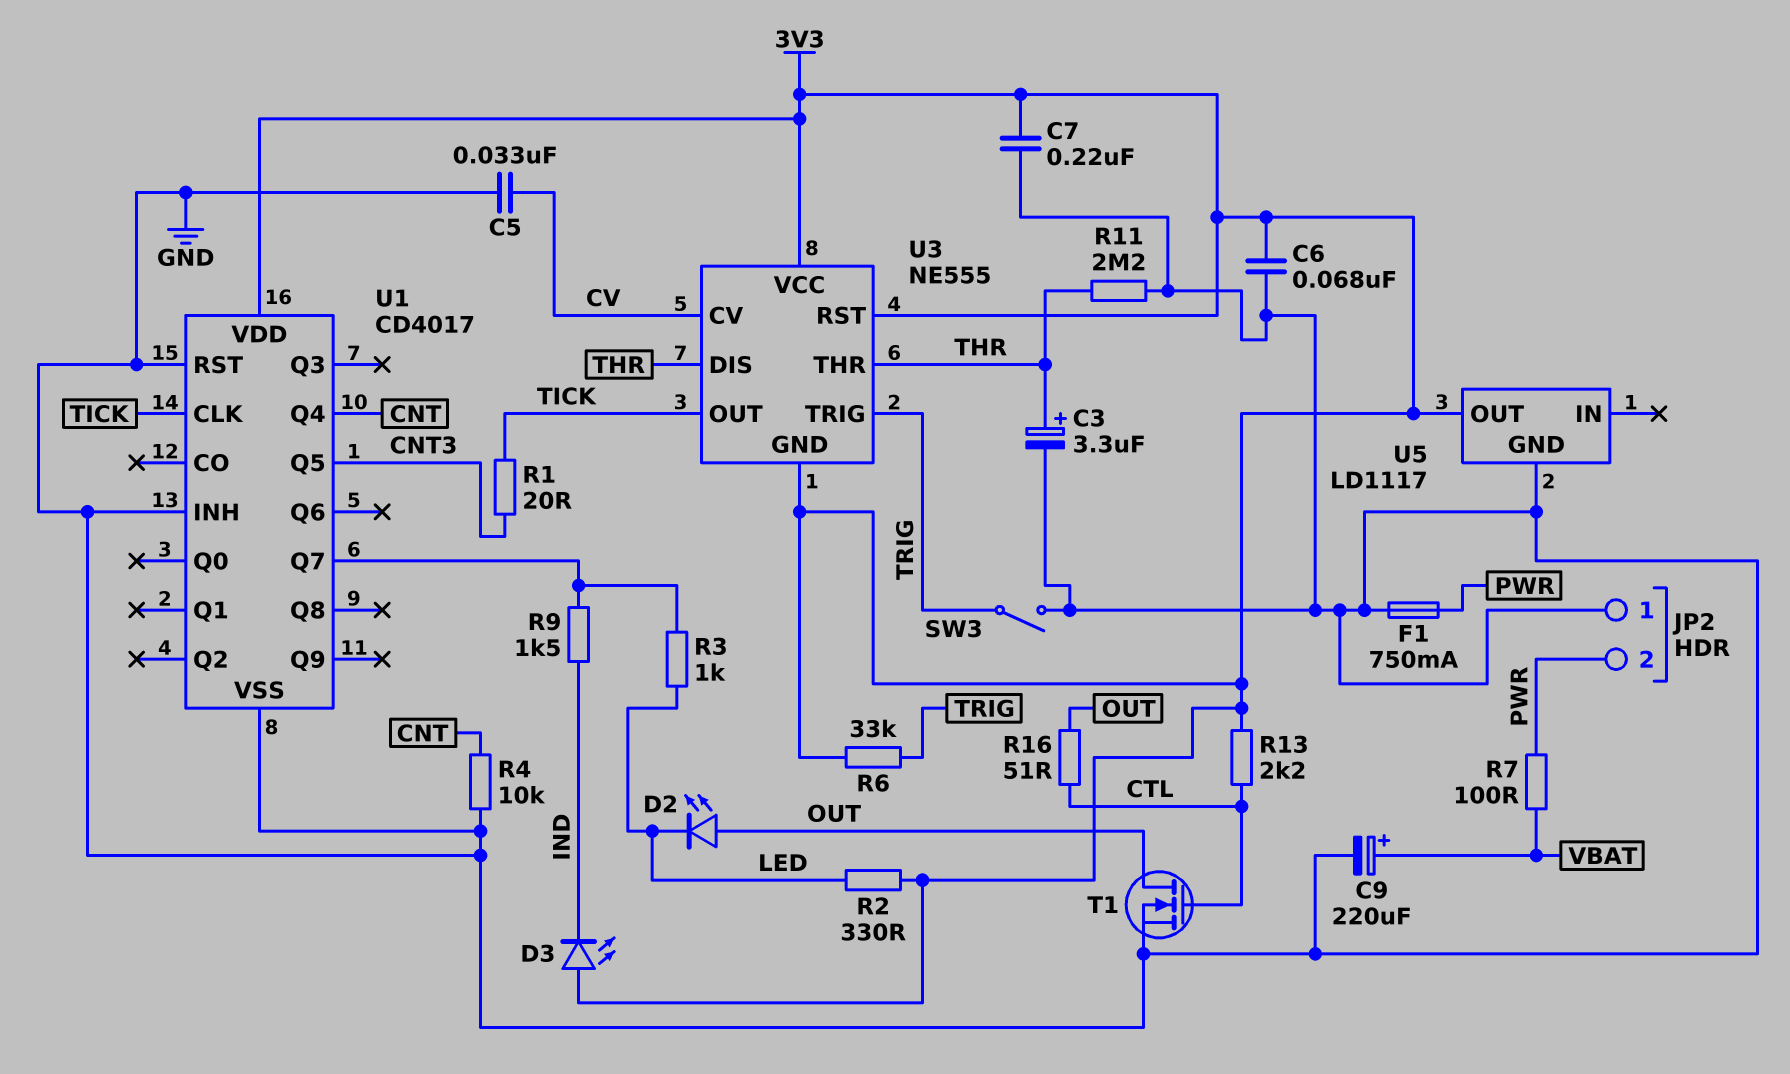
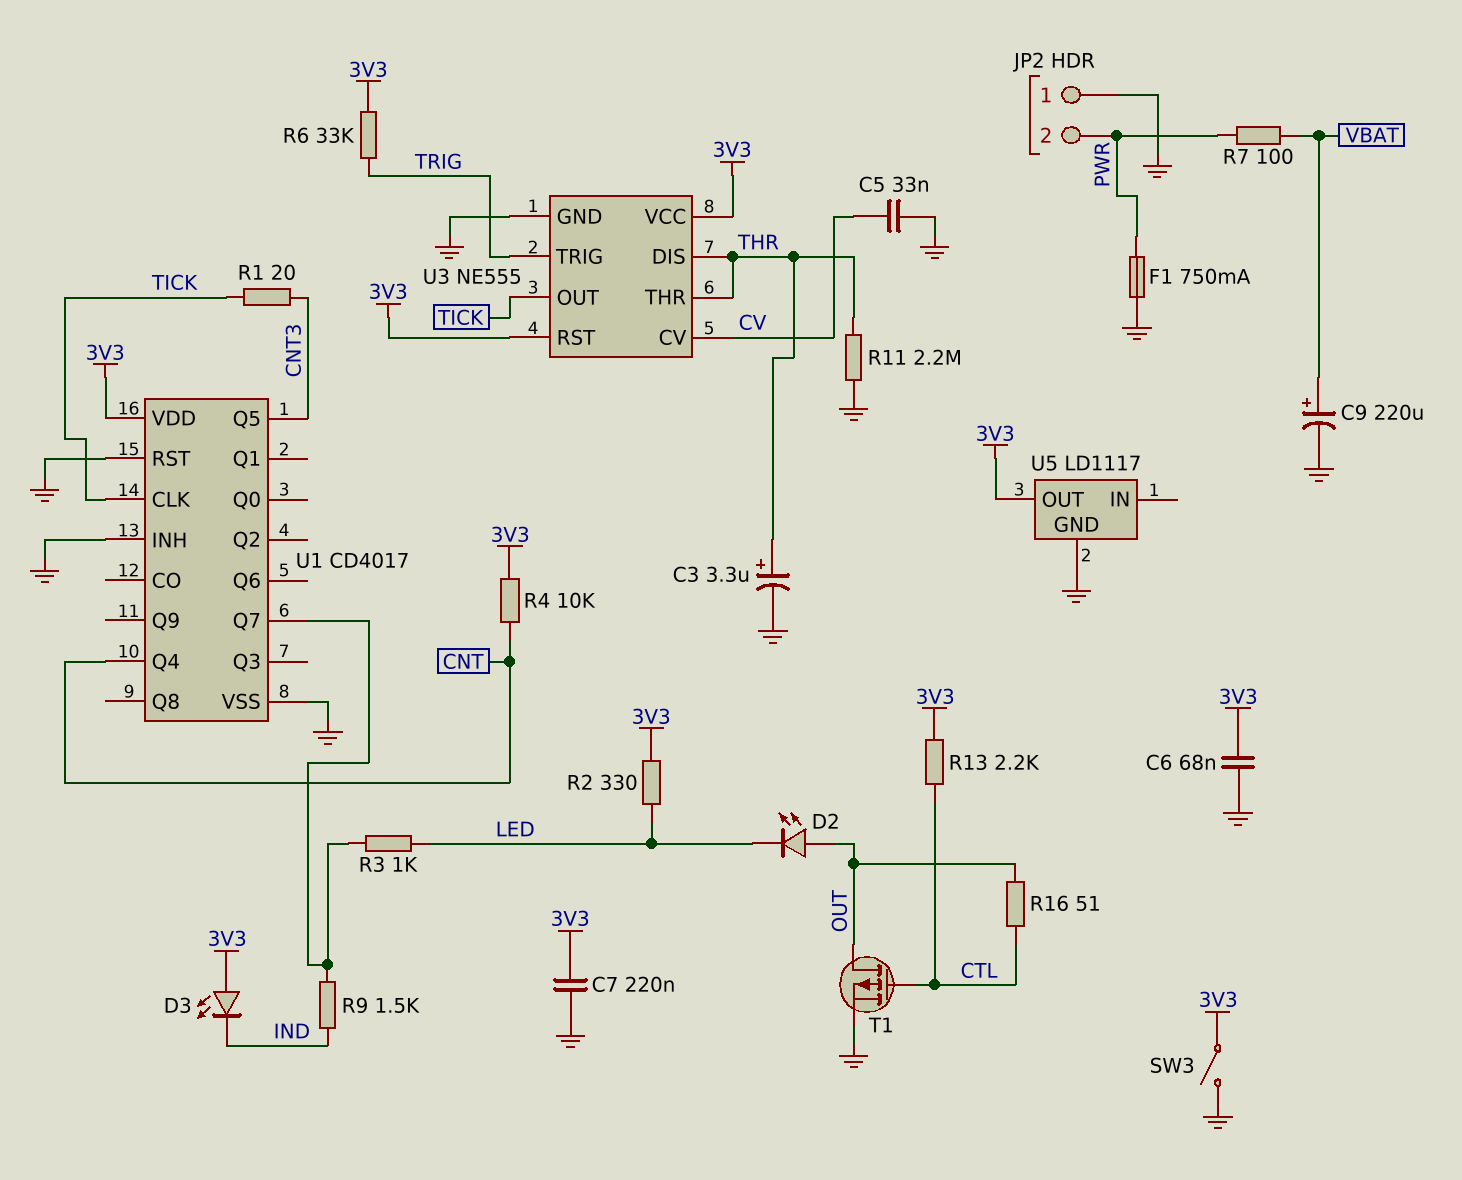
R4: 10k (CNT, GND) -> 10k (3V3, CNT)
SW3: switch (GND, TRIG) -> switch (3V3, GND)
T1: NMOS (G CTL, D OUT, S GND) -> PMOS (G CTL, D OUT, S GND)
U3 pin GND: 3V3 -> GND

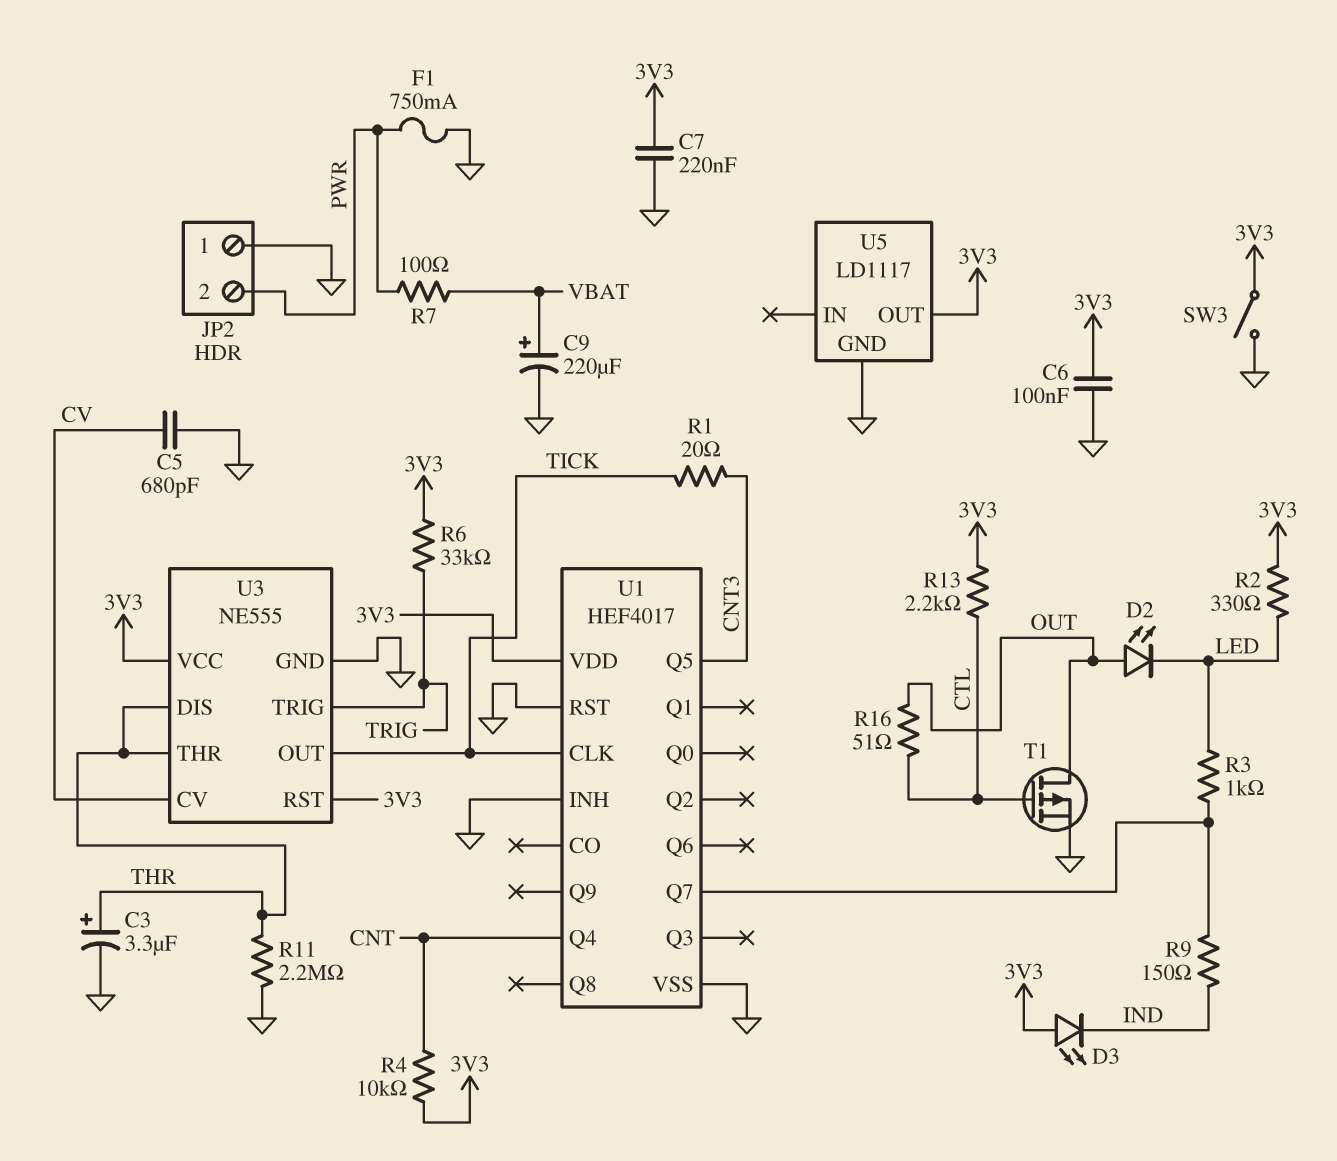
C5: 33nF (CV, GND) -> 680pF (CV, GND)
C6: 68nF (3V3, GND) -> 100nF (3V3, GND)
R9: 1.5k (IND, U1/Q7) -> 150 (IND, U1/Q7)
U1: CD4017 -> HEF4017

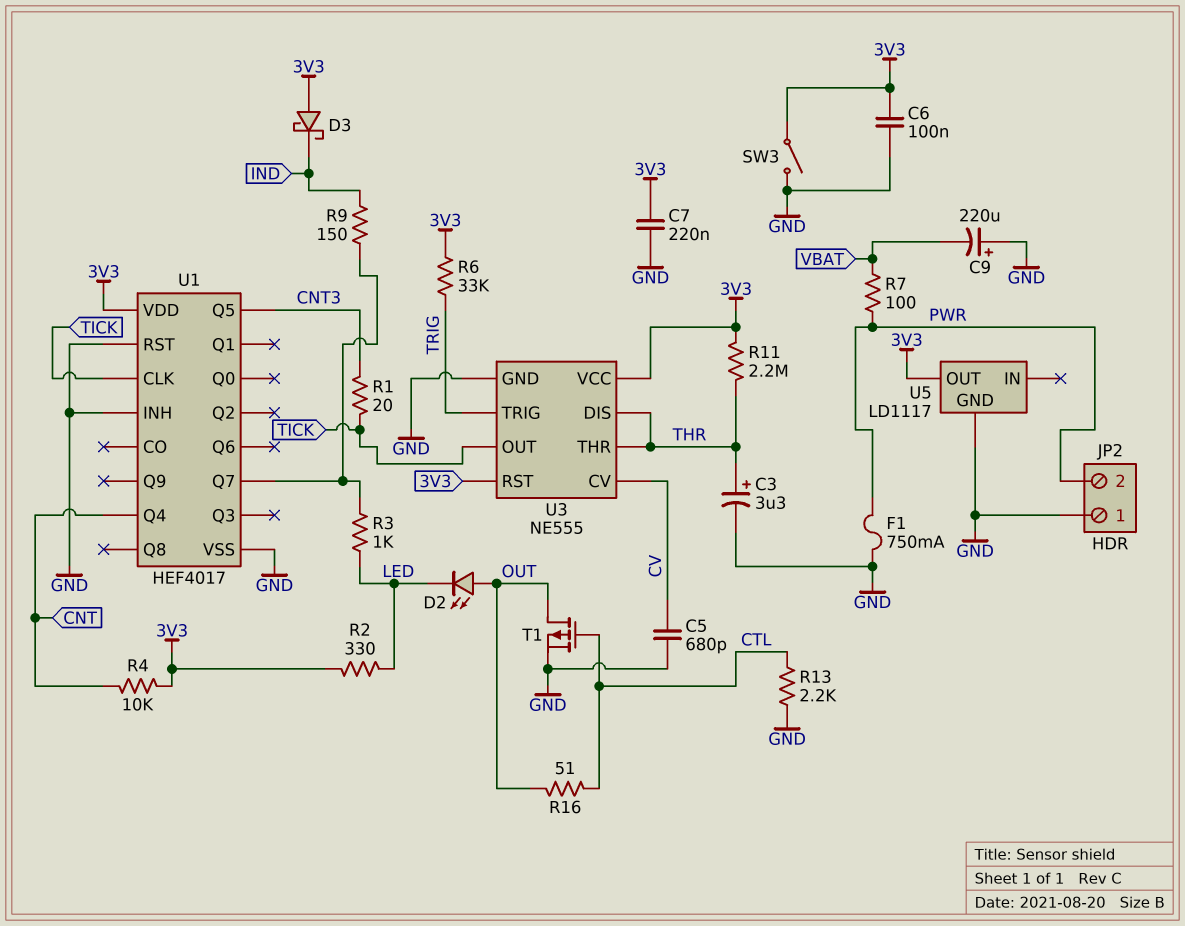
C9: 220uF (plus VBAT, minus GND) -> 220uF (plus GND, minus VBAT)
D3: LED (A 3V3, K IND) -> schottky (A 3V3, K IND)
R11: 2.2M (GND, THR) -> 2.2M (3V3, THR)
R13: 2.2k (3V3, CTL) -> 2.2k (CTL, GND)

